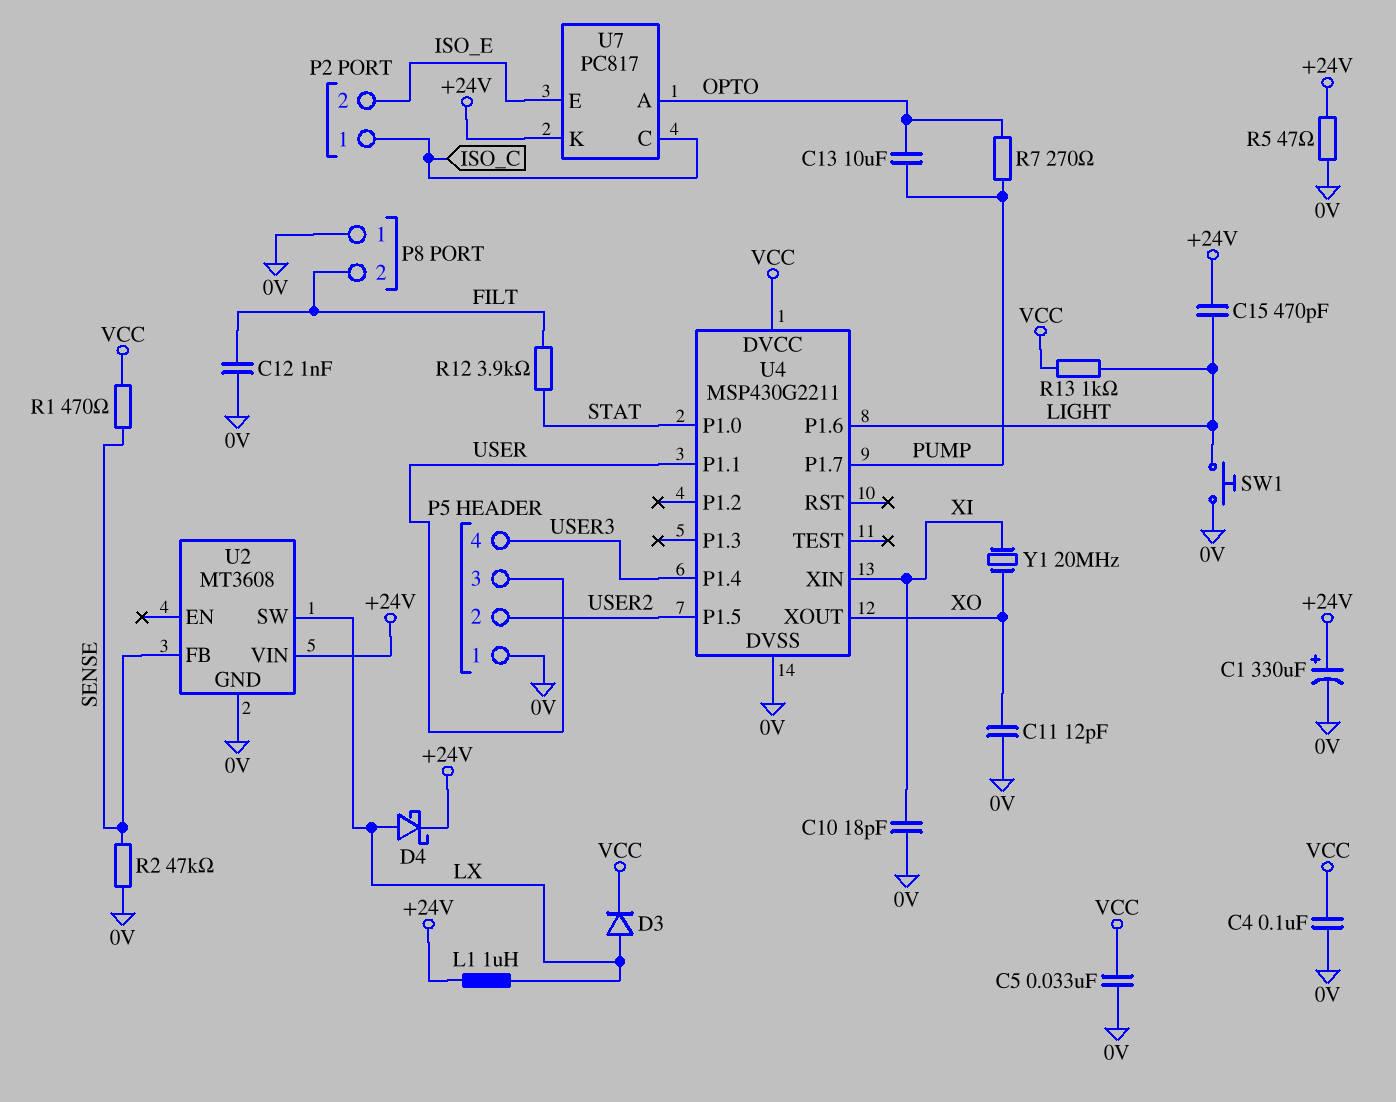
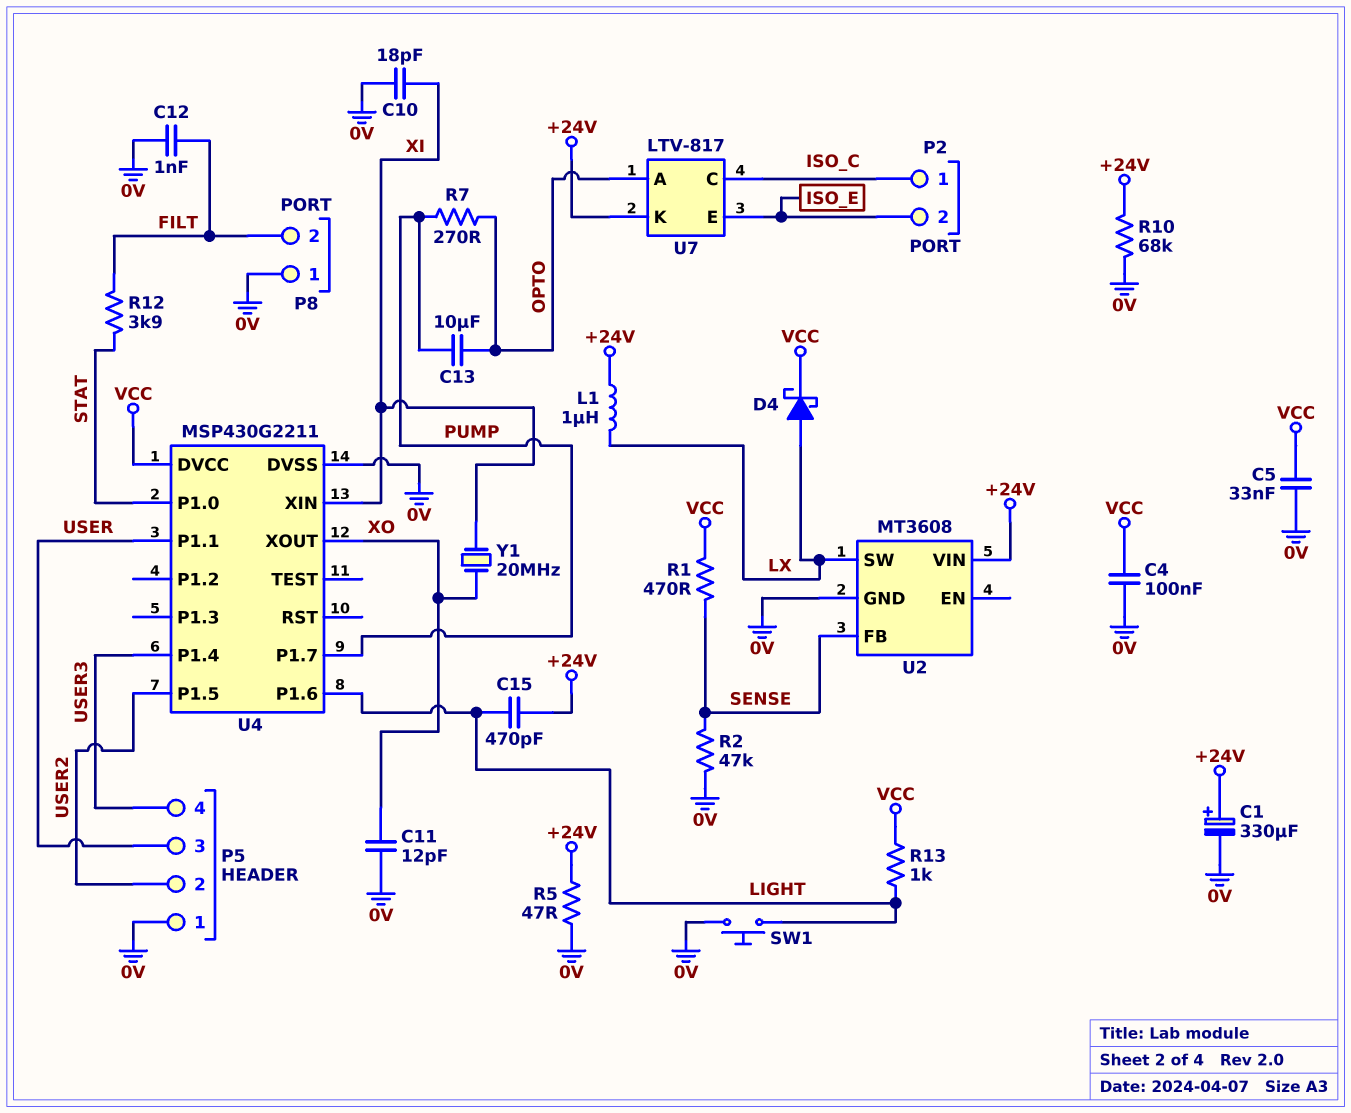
D3: diode (A LX, K VCC) -> none
D4: schottky (A LX, K +24V) -> schottky (A LX, K VCC)
R10: none -> 68k (+24V, 0V)
U7: PC817 -> LTV-817

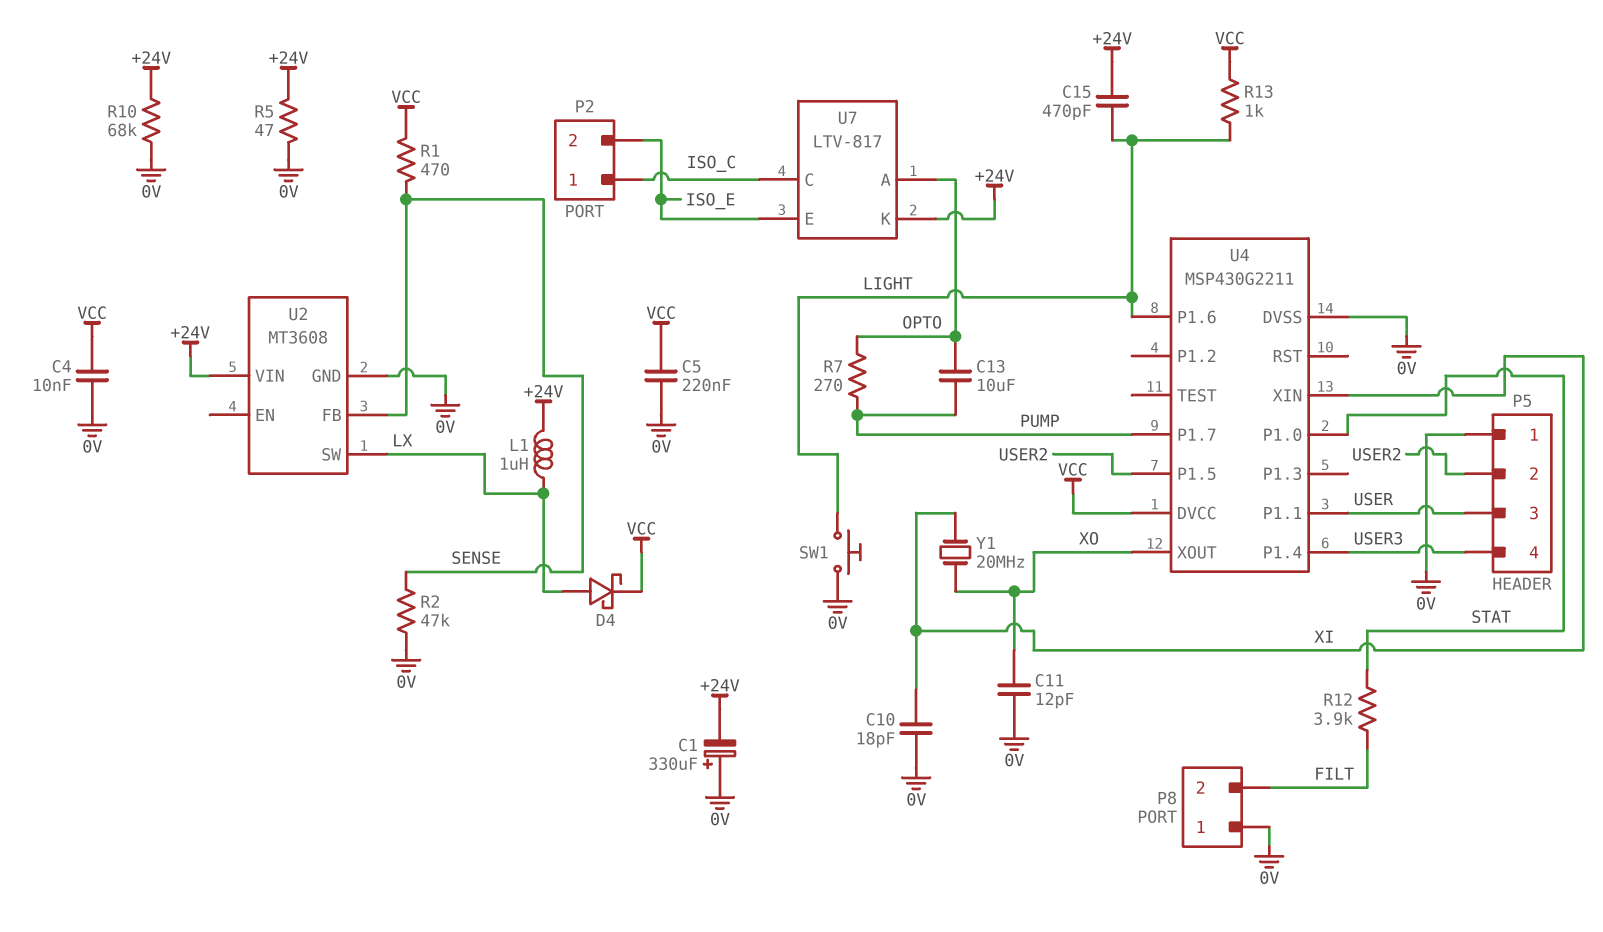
C1: 330uF (plus +24V, minus 0V) -> 330uF (plus 0V, minus +24V)
C4: 100nF (0V, VCC) -> 10nF (0V, VCC)
C5: 33nF (0V, VCC) -> 220nF (0V, VCC)
C12: 1nF (0V, FILT) -> none

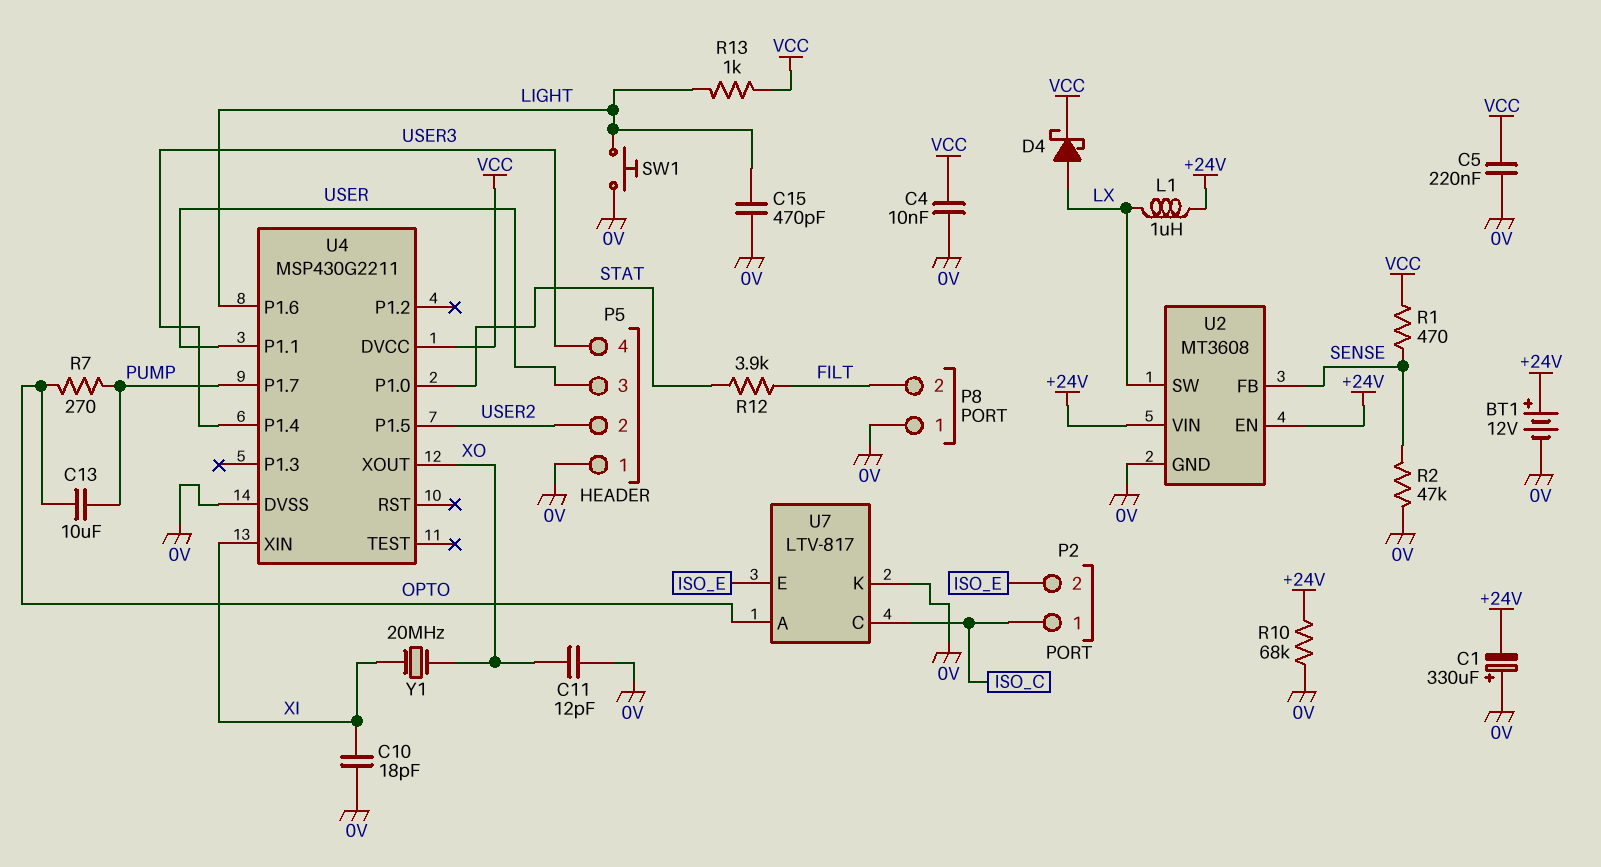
BT1: none -> 12V (plus +24V, minus 0V)
C15: 470pF (+24V, LIGHT) -> 470pF (0V, LIGHT)
R5: 47 (+24V, 0V) -> none
U2 pin EN: none -> +24V
U7 pin K: +24V -> 0V

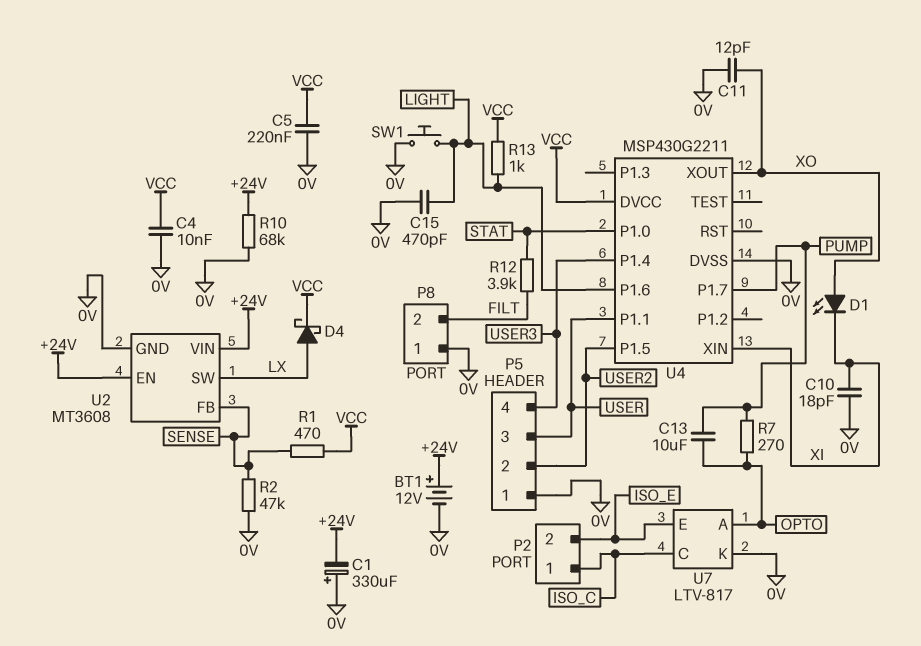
D1: none -> LED (A XO, K XI)
L1: 1uH (+24V, LX) -> none
Y1: 20MHz (XI, XO) -> none

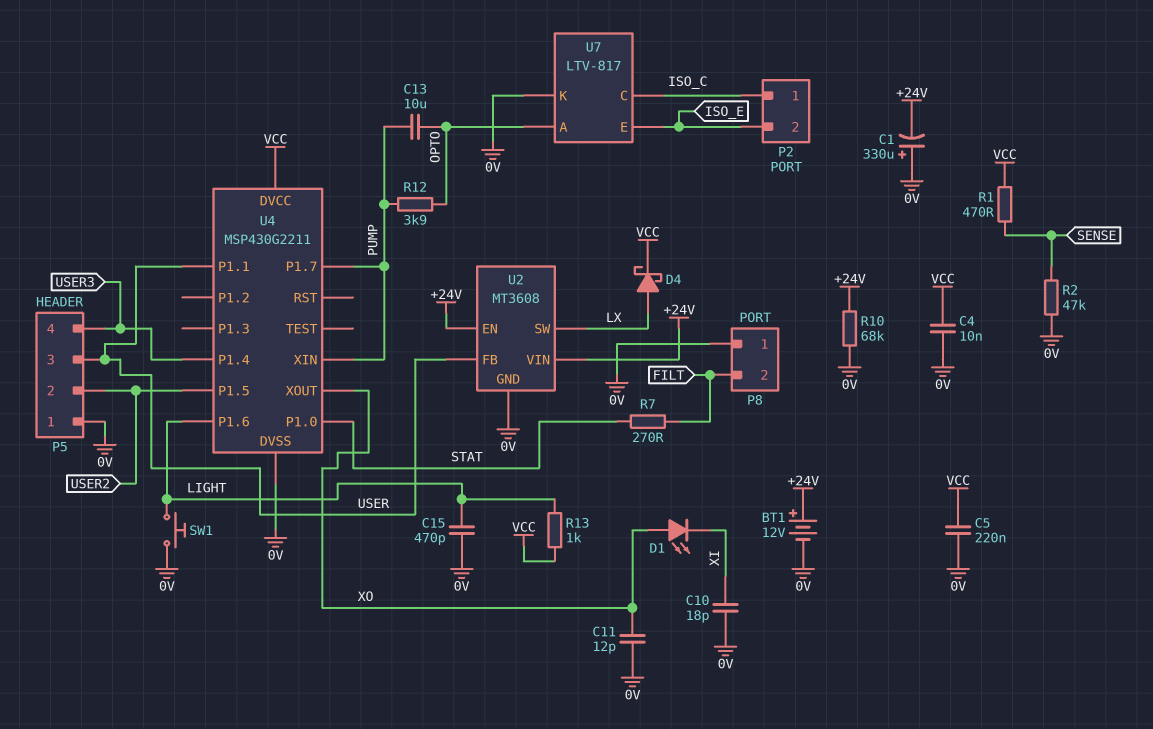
R7: 270 (OPTO, PUMP) -> 270 (FILT, STAT)
R12: 3.9k (FILT, STAT) -> 3.9k (OPTO, PUMP)
U2 pin FB: SENSE -> USER
U4 pin XIN: XI -> PUMP

